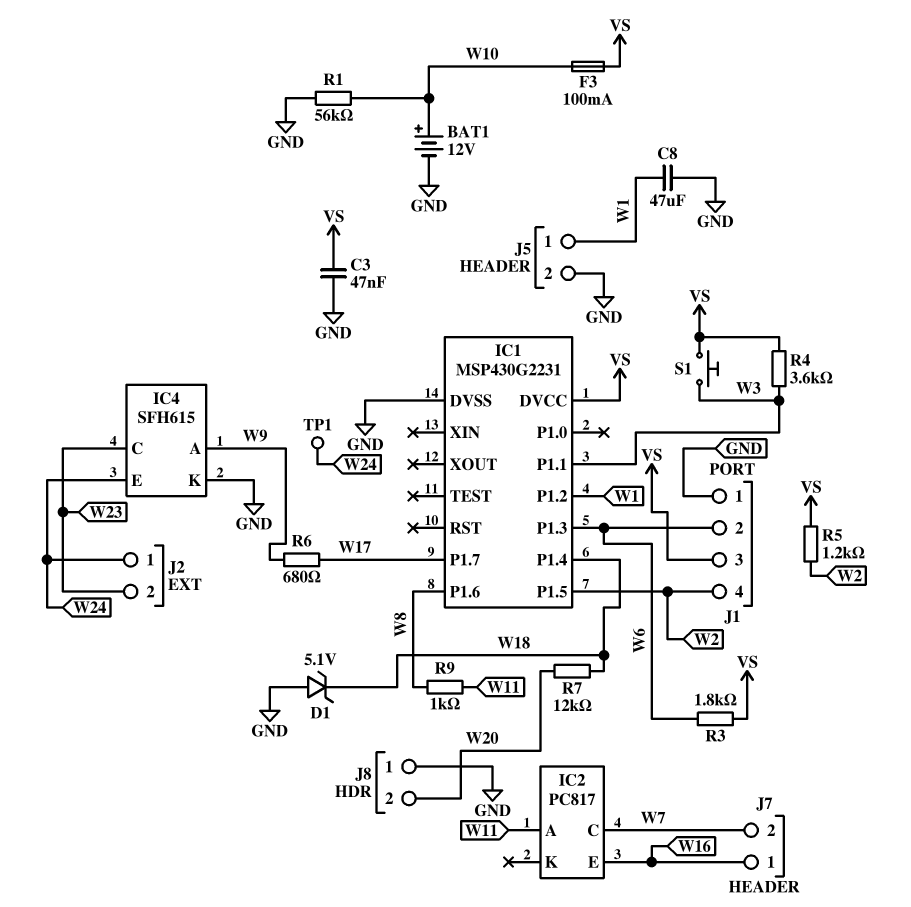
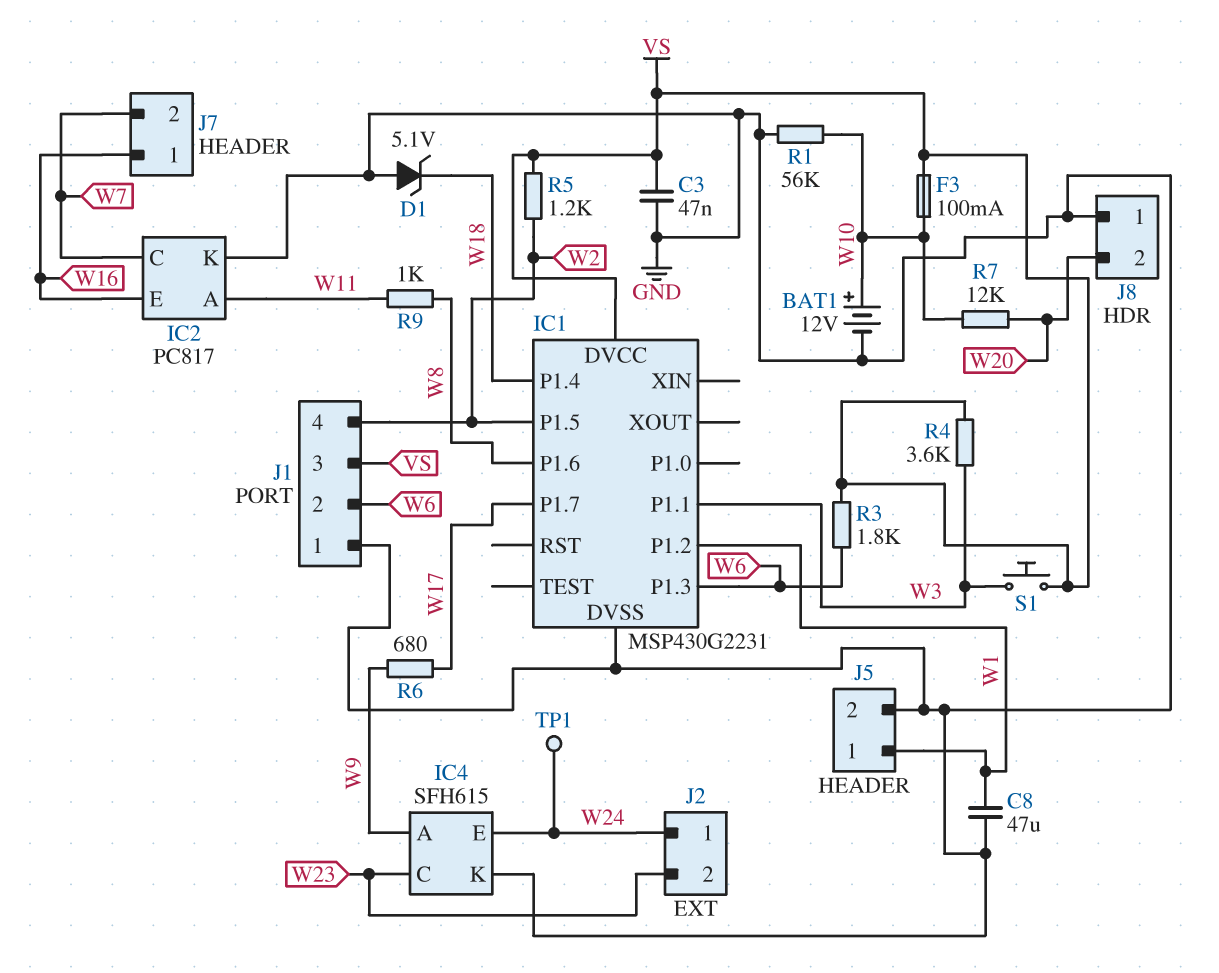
IC2 pin K: none -> GND
R7: 12k (W18, W20) -> 12k (W10, W20)

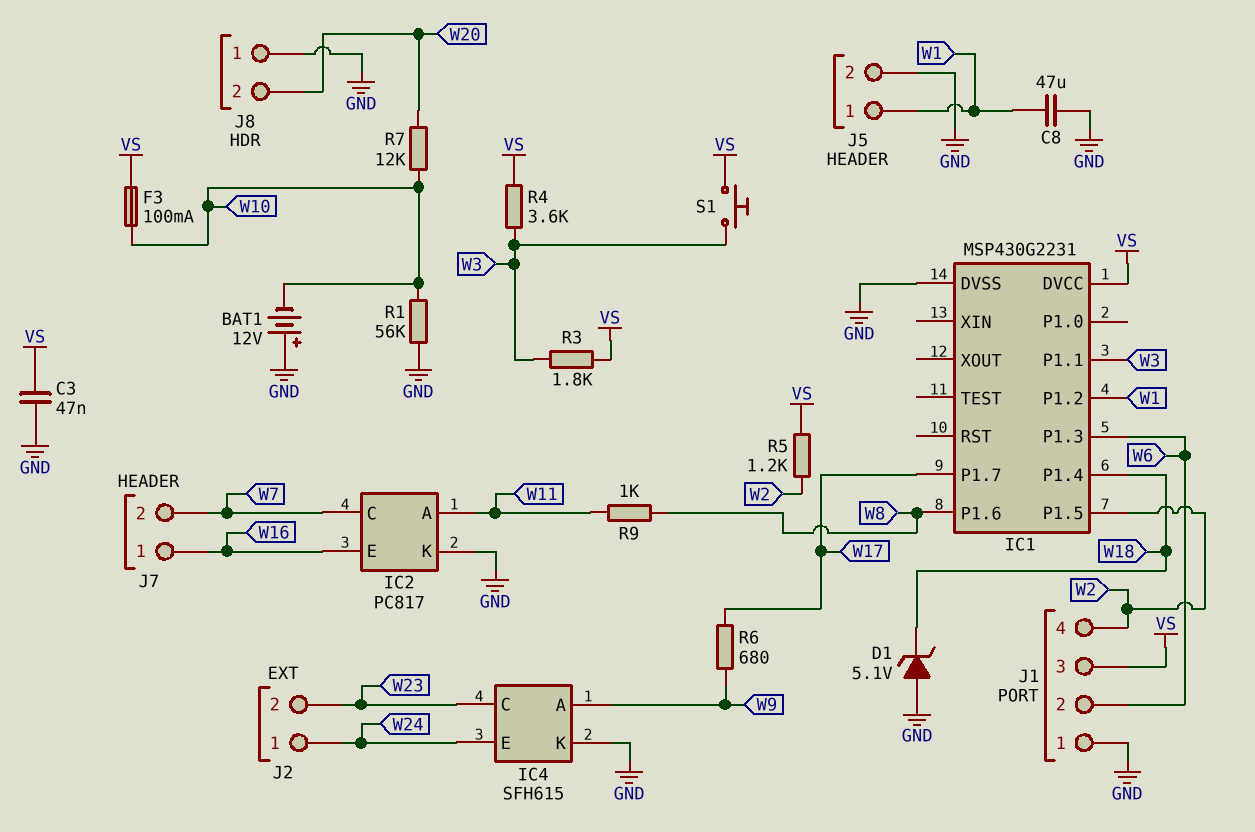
BAT1: 12V (plus W10, minus GND) -> 12V (plus GND, minus W10)
R3: 1.8k (VS, W6) -> 1.8k (VS, W3)
TP1: test point (W24) -> none

